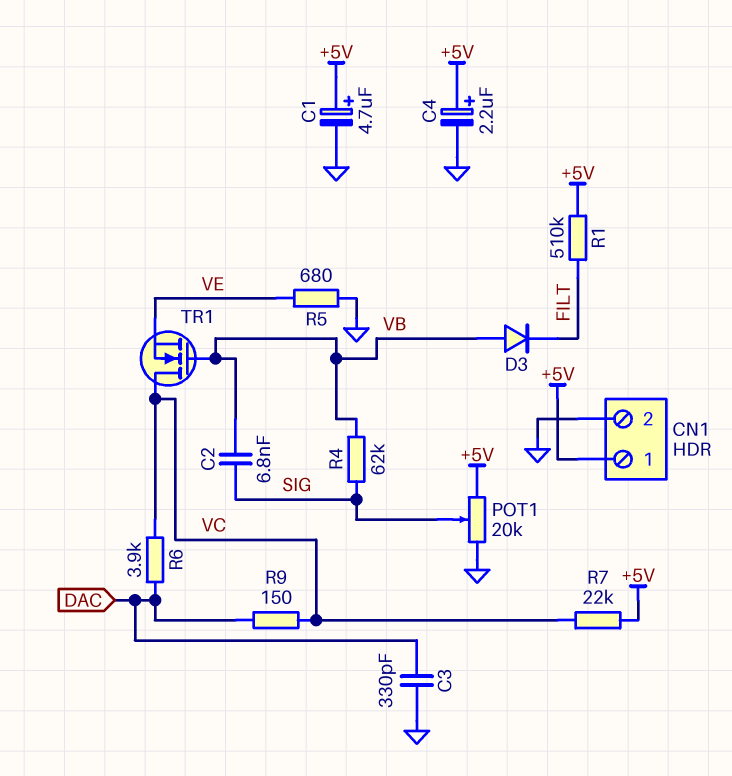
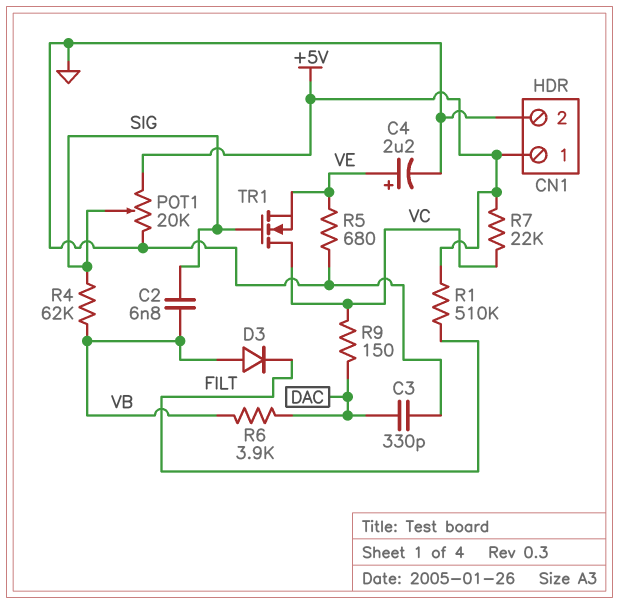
C1: 4.7uF (plus +5V, minus GND) -> none
C4: 2.2uF (plus +5V, minus GND) -> 2.2uF (plus VE, minus GND)
R6: 3.9k (DAC, VC) -> 3.9k (DAC, VB)
TR1: NMOS (G VB, D VC, S VE) -> NMOS (G SIG, D VC, S VE)

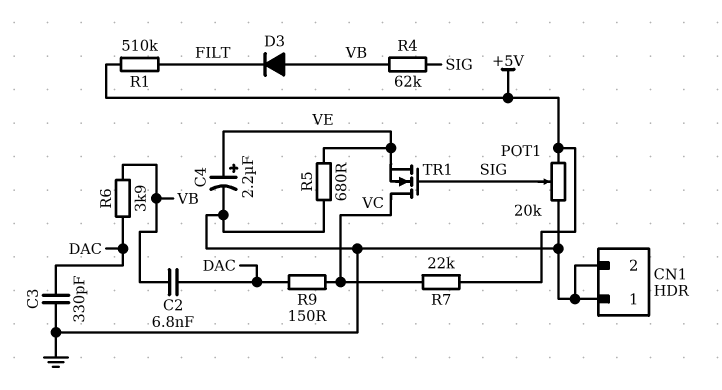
C2: 6.8nF (SIG, VB) -> 6.8nF (DAC, VB)
CN1 pin 1: +5V -> GND

